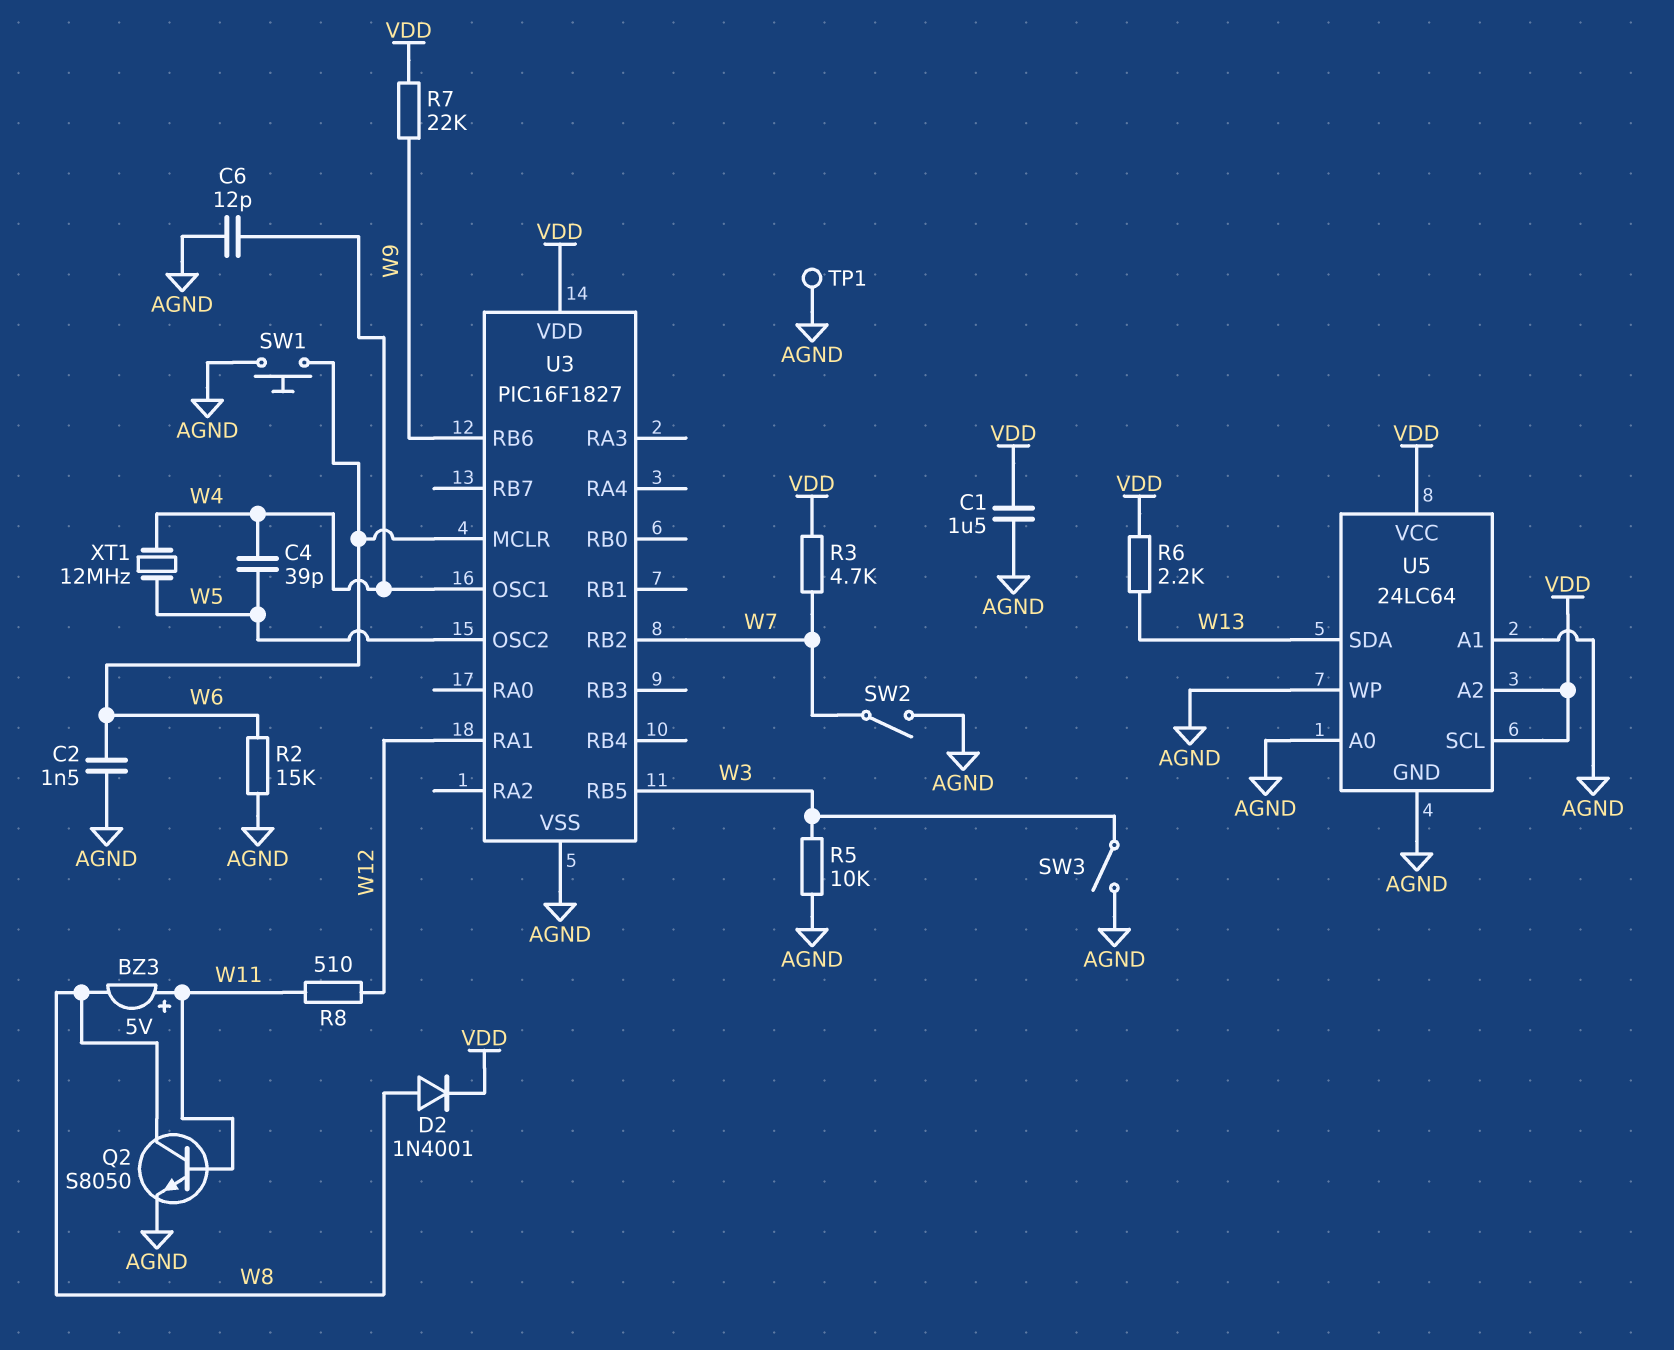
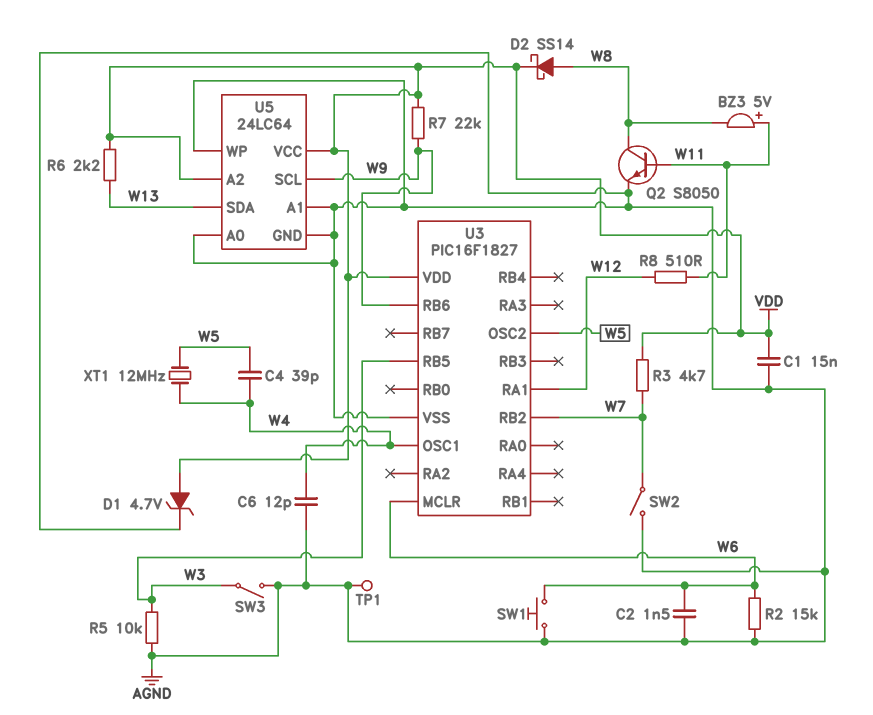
C1: 1.5uF (AGND, VDD) -> 15nF (AGND, VDD)
D1: none -> zener 4.7V (A VDD, K AGND)
D2: diode 1N4001 (A W8, K VDD) -> schottky SS14 (A W8, K VDD)
U5 pin SCL: VDD -> W9

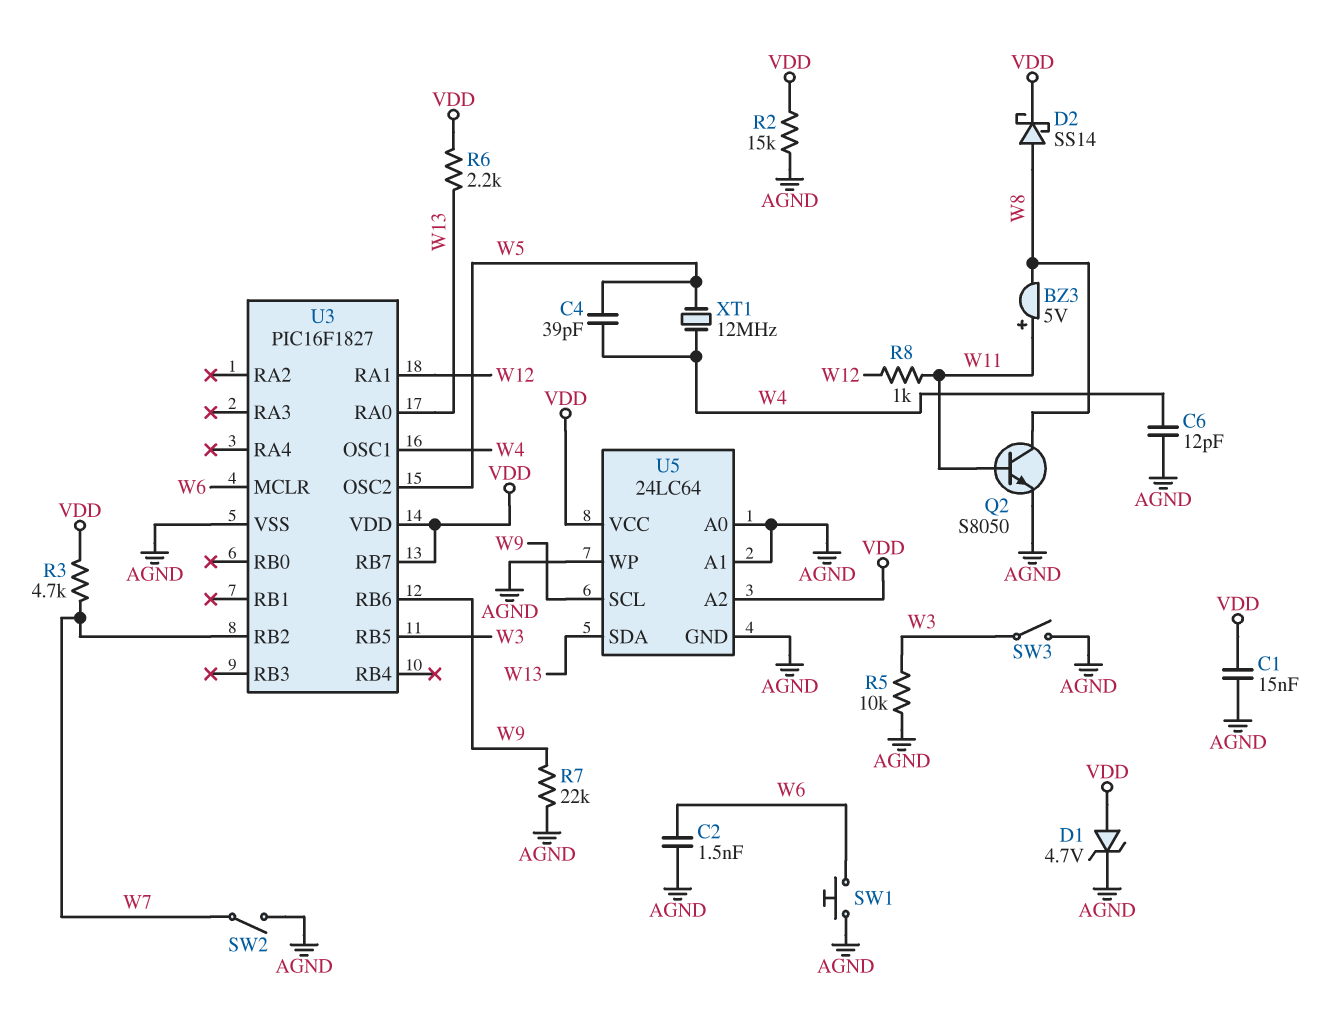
R2: 15k (AGND, W6) -> 15k (AGND, VDD)
R7: 22k (VDD, W9) -> 22k (AGND, W9)
R8: 510 (W11, W12) -> 1k (W11, W12)
TP1: test point (AGND) -> none
U3 pin RA0: none -> W13
U3 pin RB7: none -> VDD

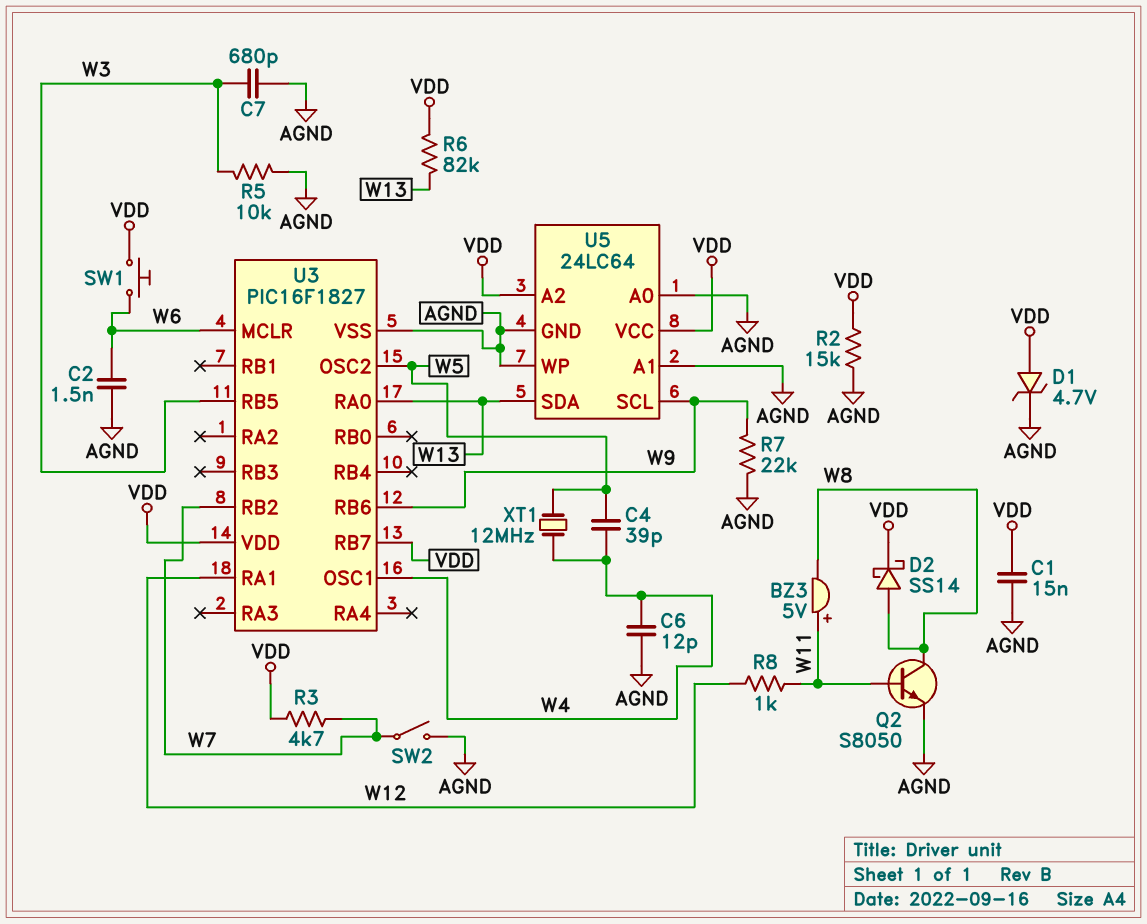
C7: none -> 680pF (AGND, W3)
R6: 2.2k (VDD, W13) -> 82k (VDD, W13)
SW1: button (AGND, W6) -> button (VDD, W6)
SW3: switch (AGND, W3) -> none

